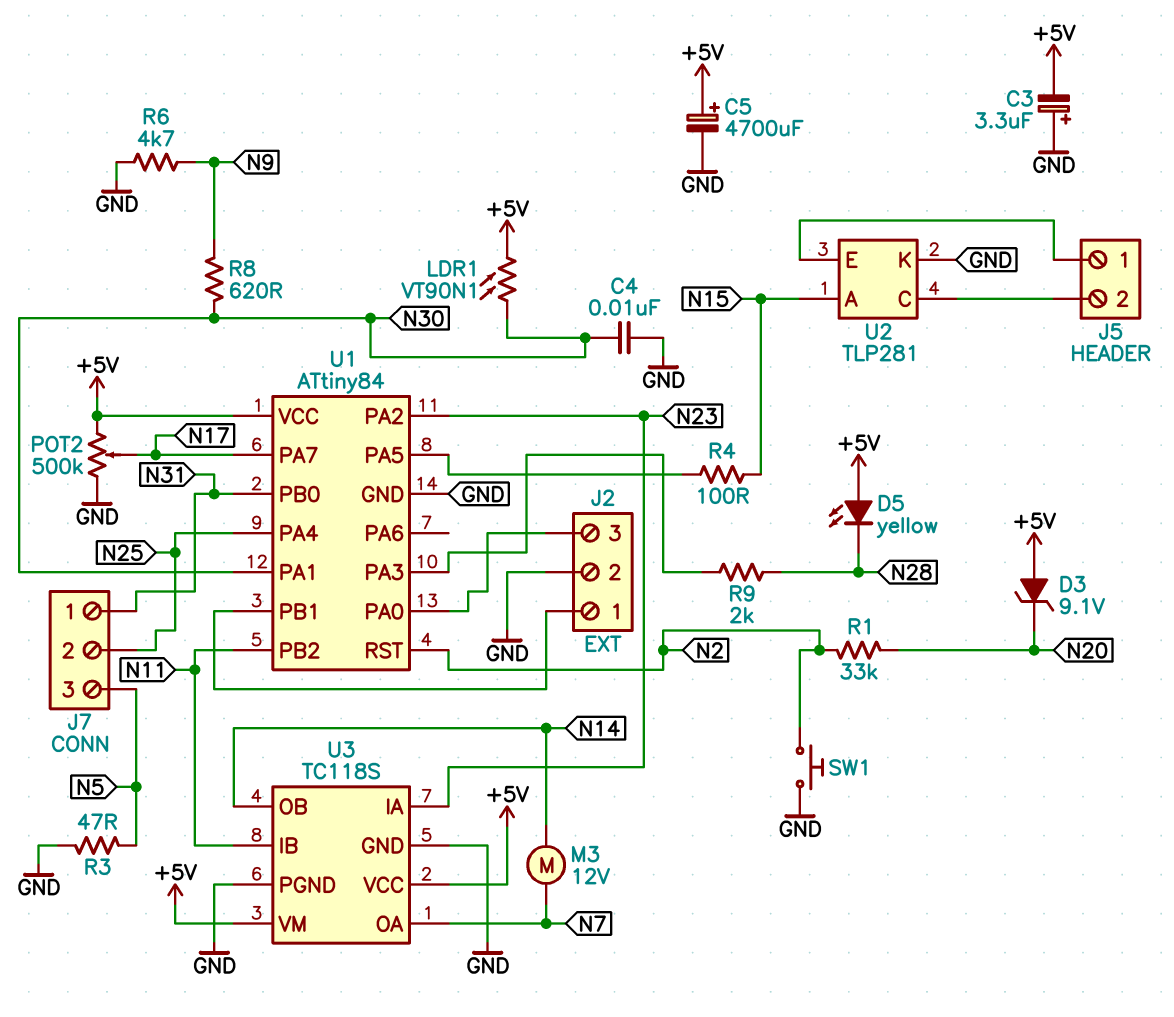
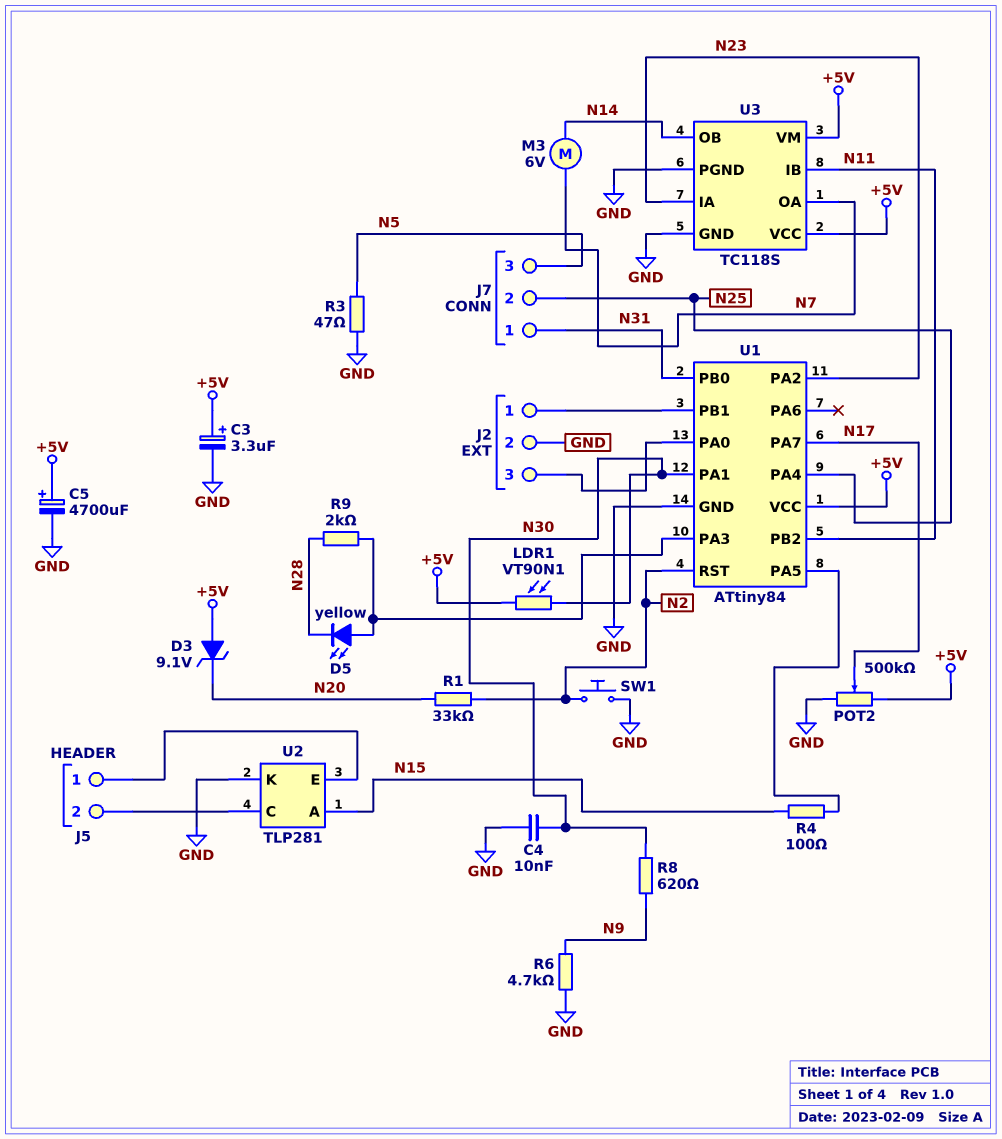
C3: 3.3uF (plus GND, minus +5V) -> 3.3uF (plus +5V, minus GND)
D5: LED yellow (A +5V, K N28) -> LED yellow (A U1/PA3, K N28)
M3: motor 12V (N7, N14) -> motor 6V (N7, N14)

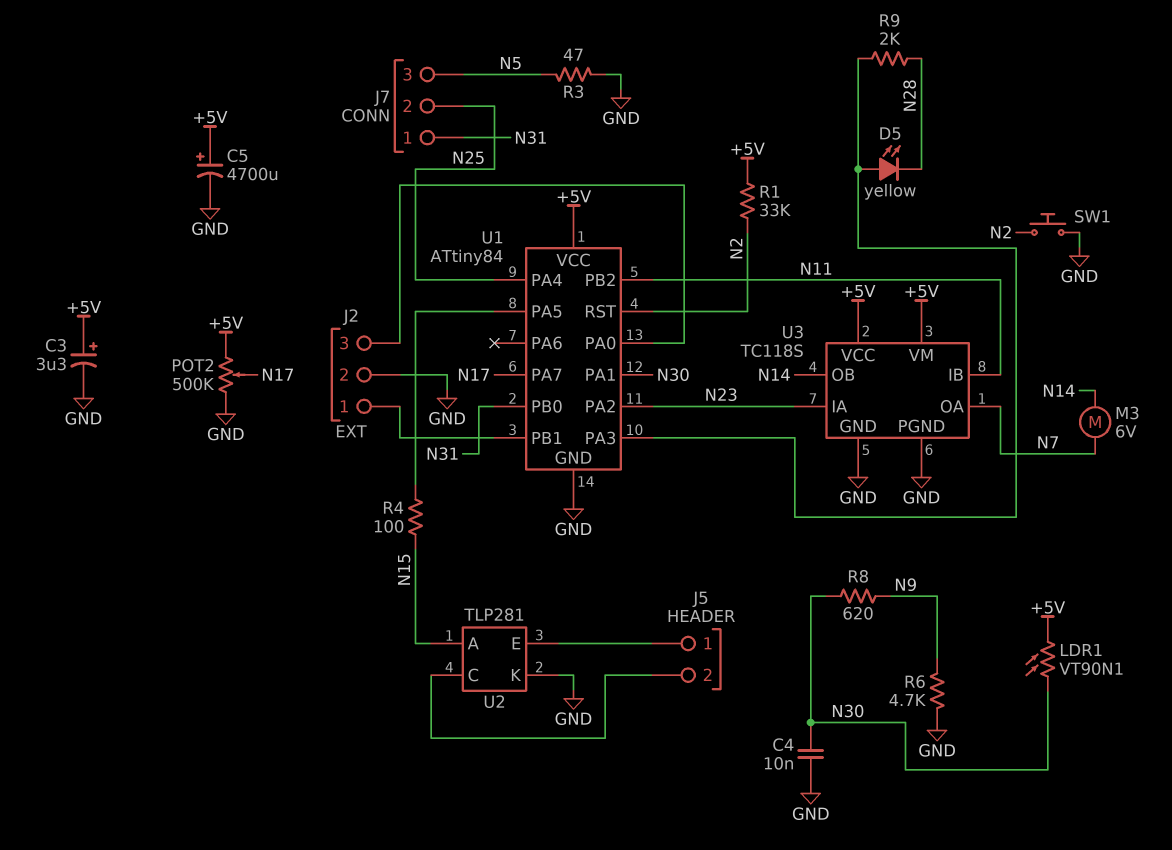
D3: zener 9.1V (A +5V, K N20) -> none
R1: 33k (N2, N20) -> 33k (+5V, N2)

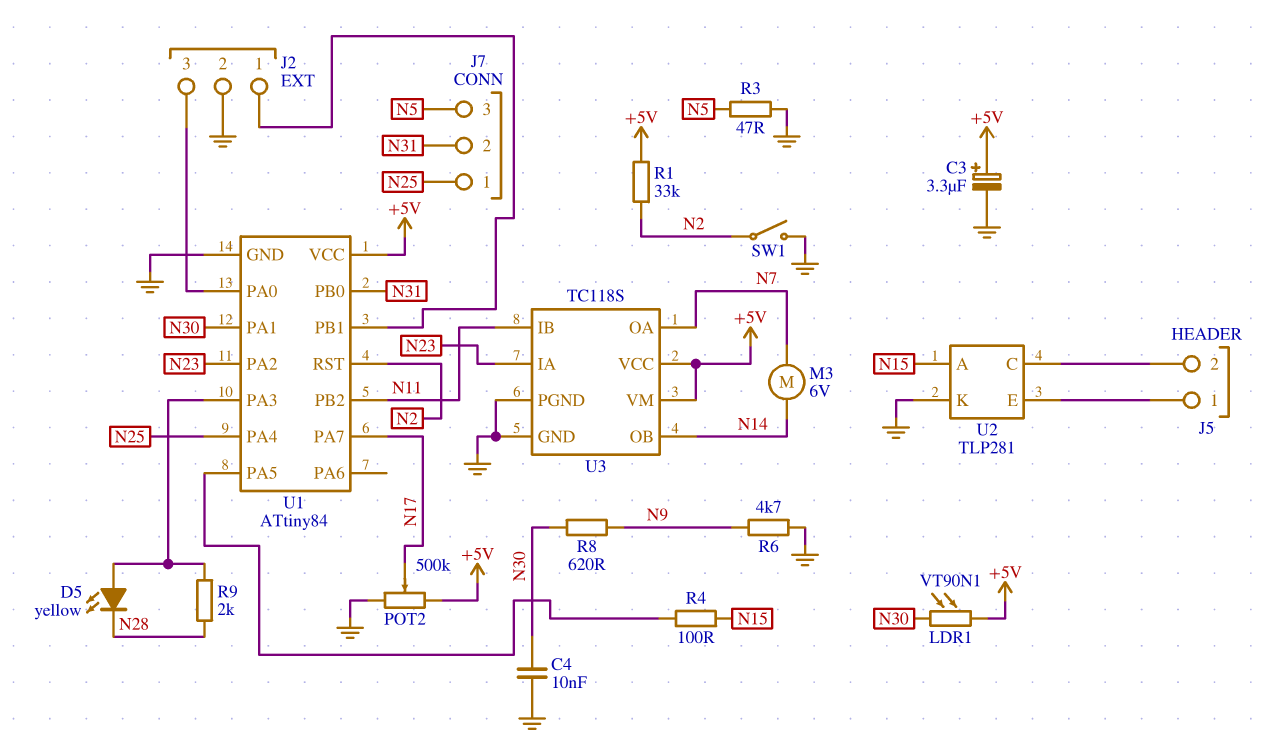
C5: 4700uF (plus +5V, minus GND) -> none
J7 pin 1: N31 -> N25
J7 pin 2: N25 -> N31
SW1: button (GND, N2) -> switch (GND, N2)

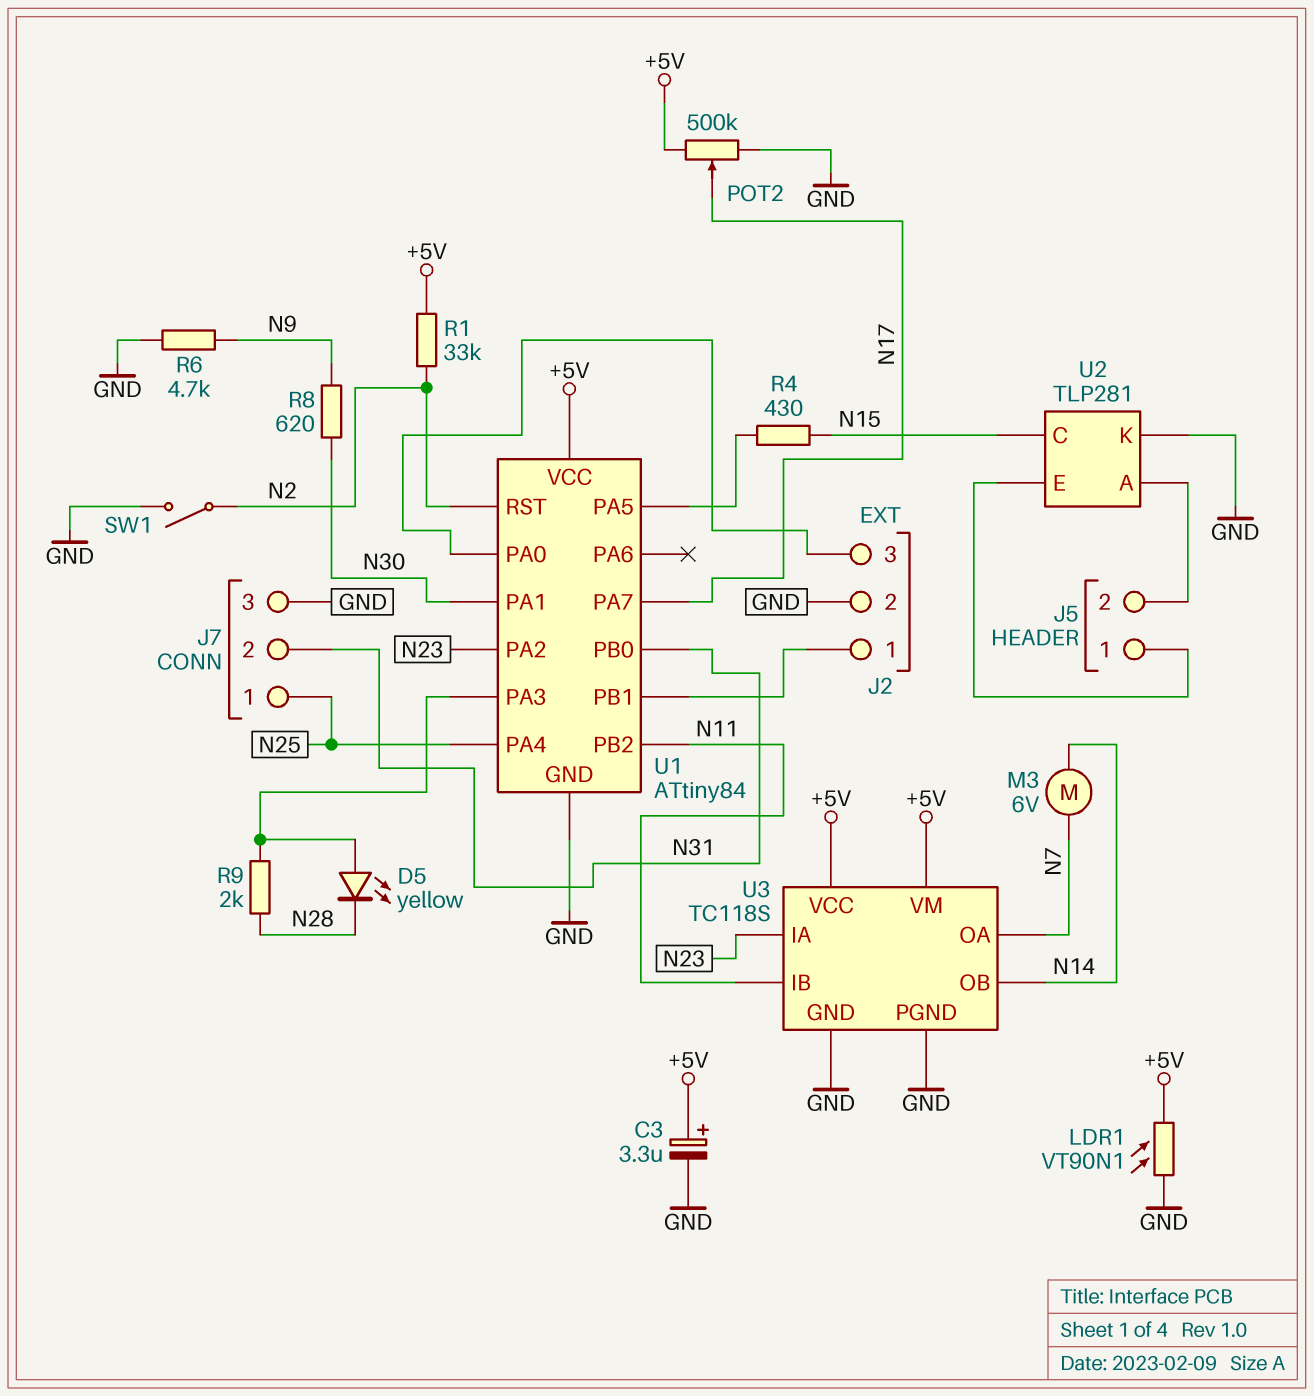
C4: 10nF (GND, N30) -> none
J7 pin 3: N5 -> GND
LDR1: VT90N1 (+5V, N30) -> VT90N1 (+5V, GND)
R3: 47 (GND, N5) -> none
R4: 100 (N15, U1/PA5) -> 430 (N15, U1/PA5)
U2 pin A: N15 -> J5/2
U2 pin C: J5/2 -> N15

